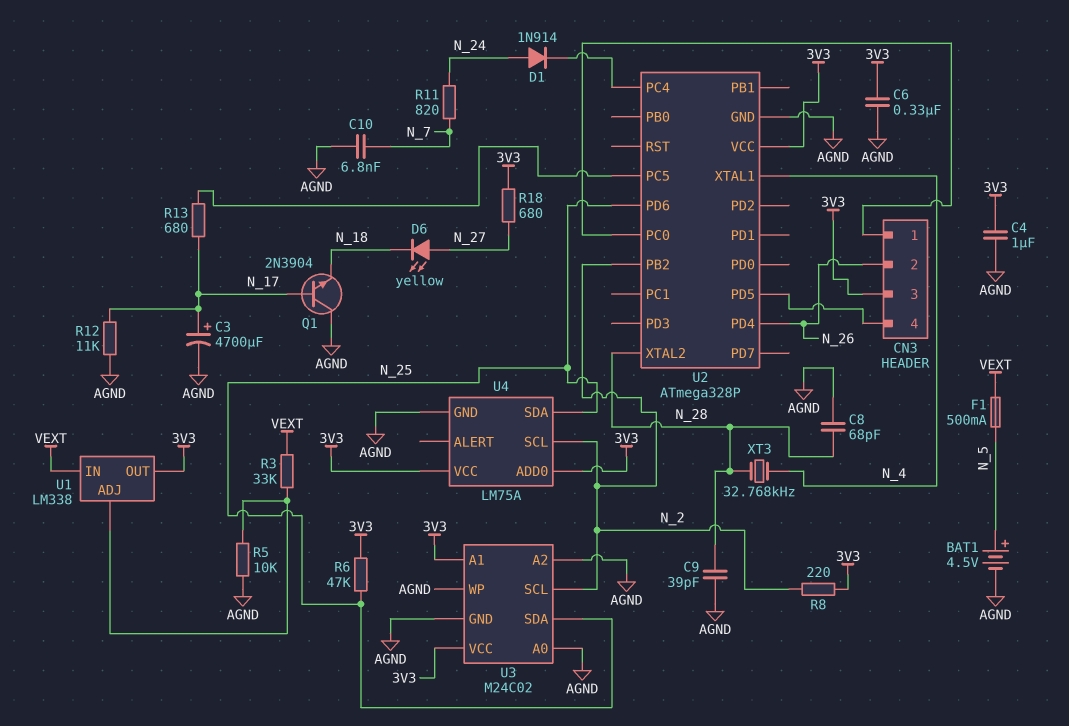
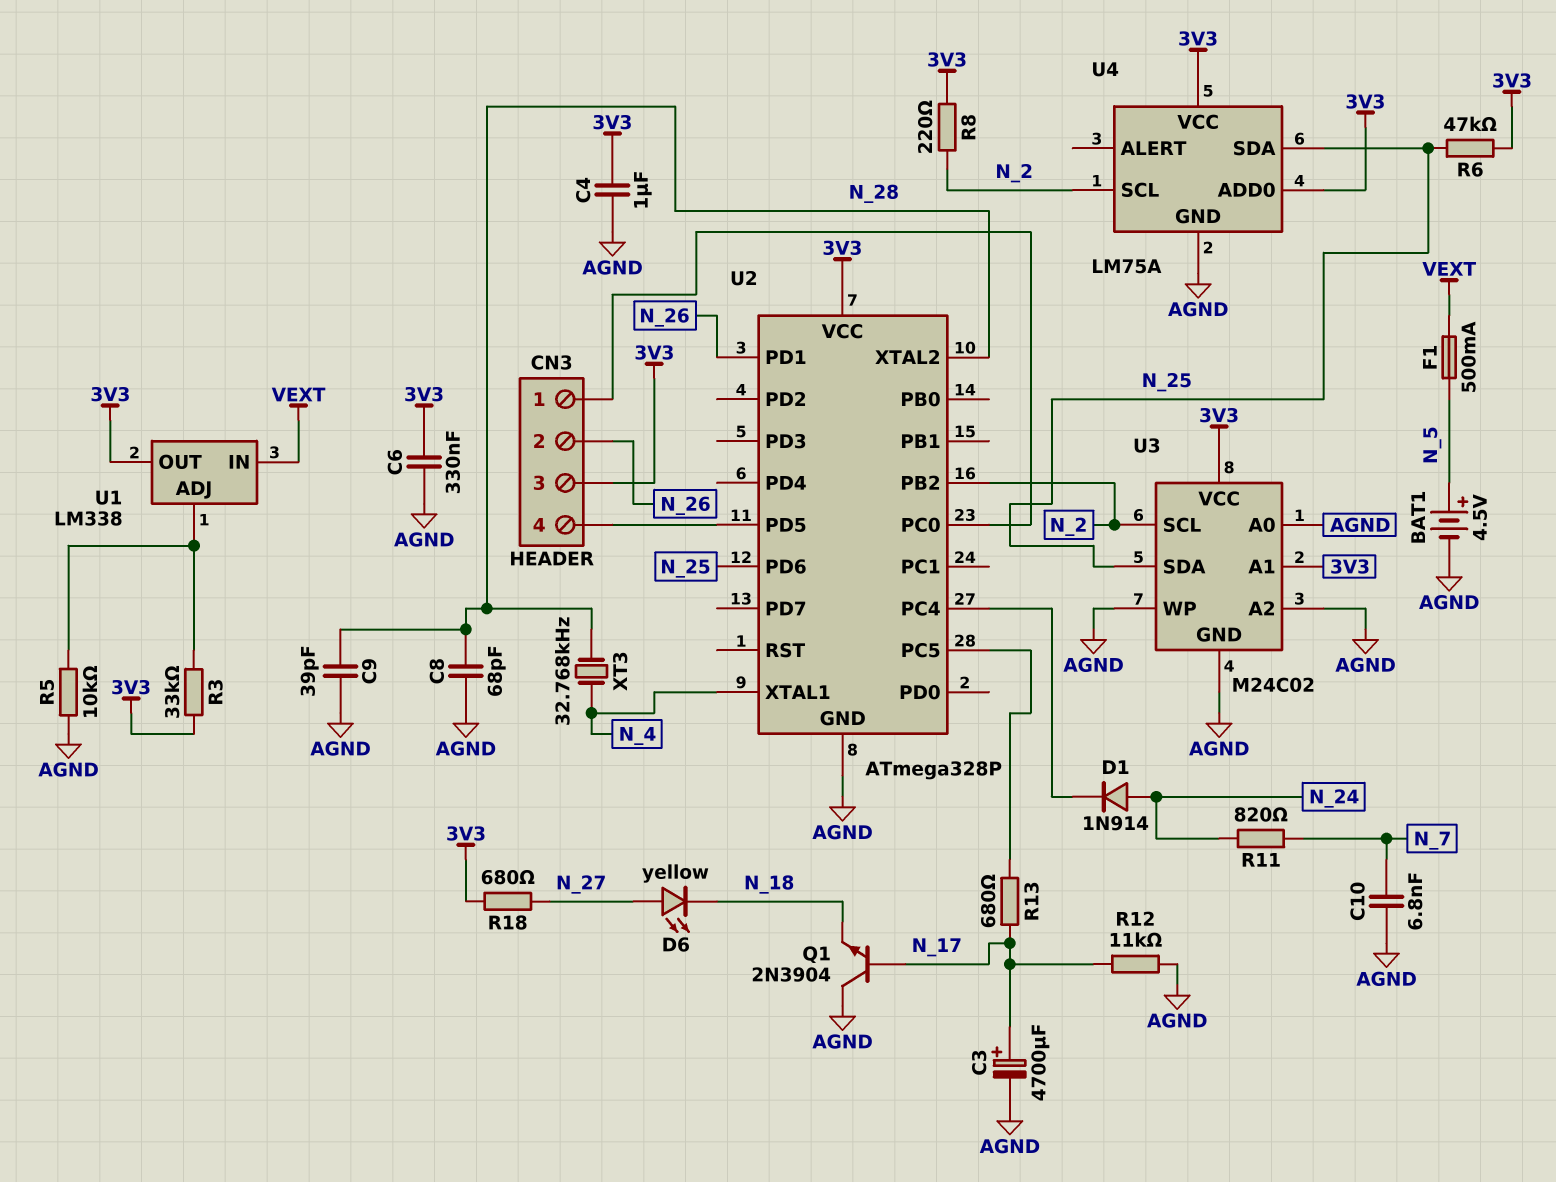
R3: 33k (U1/ADJ, VEXT) -> 33k (3V3, U1/ADJ)
U2 pin PD1: none -> N_26
U2 pin PD4: N_26 -> none

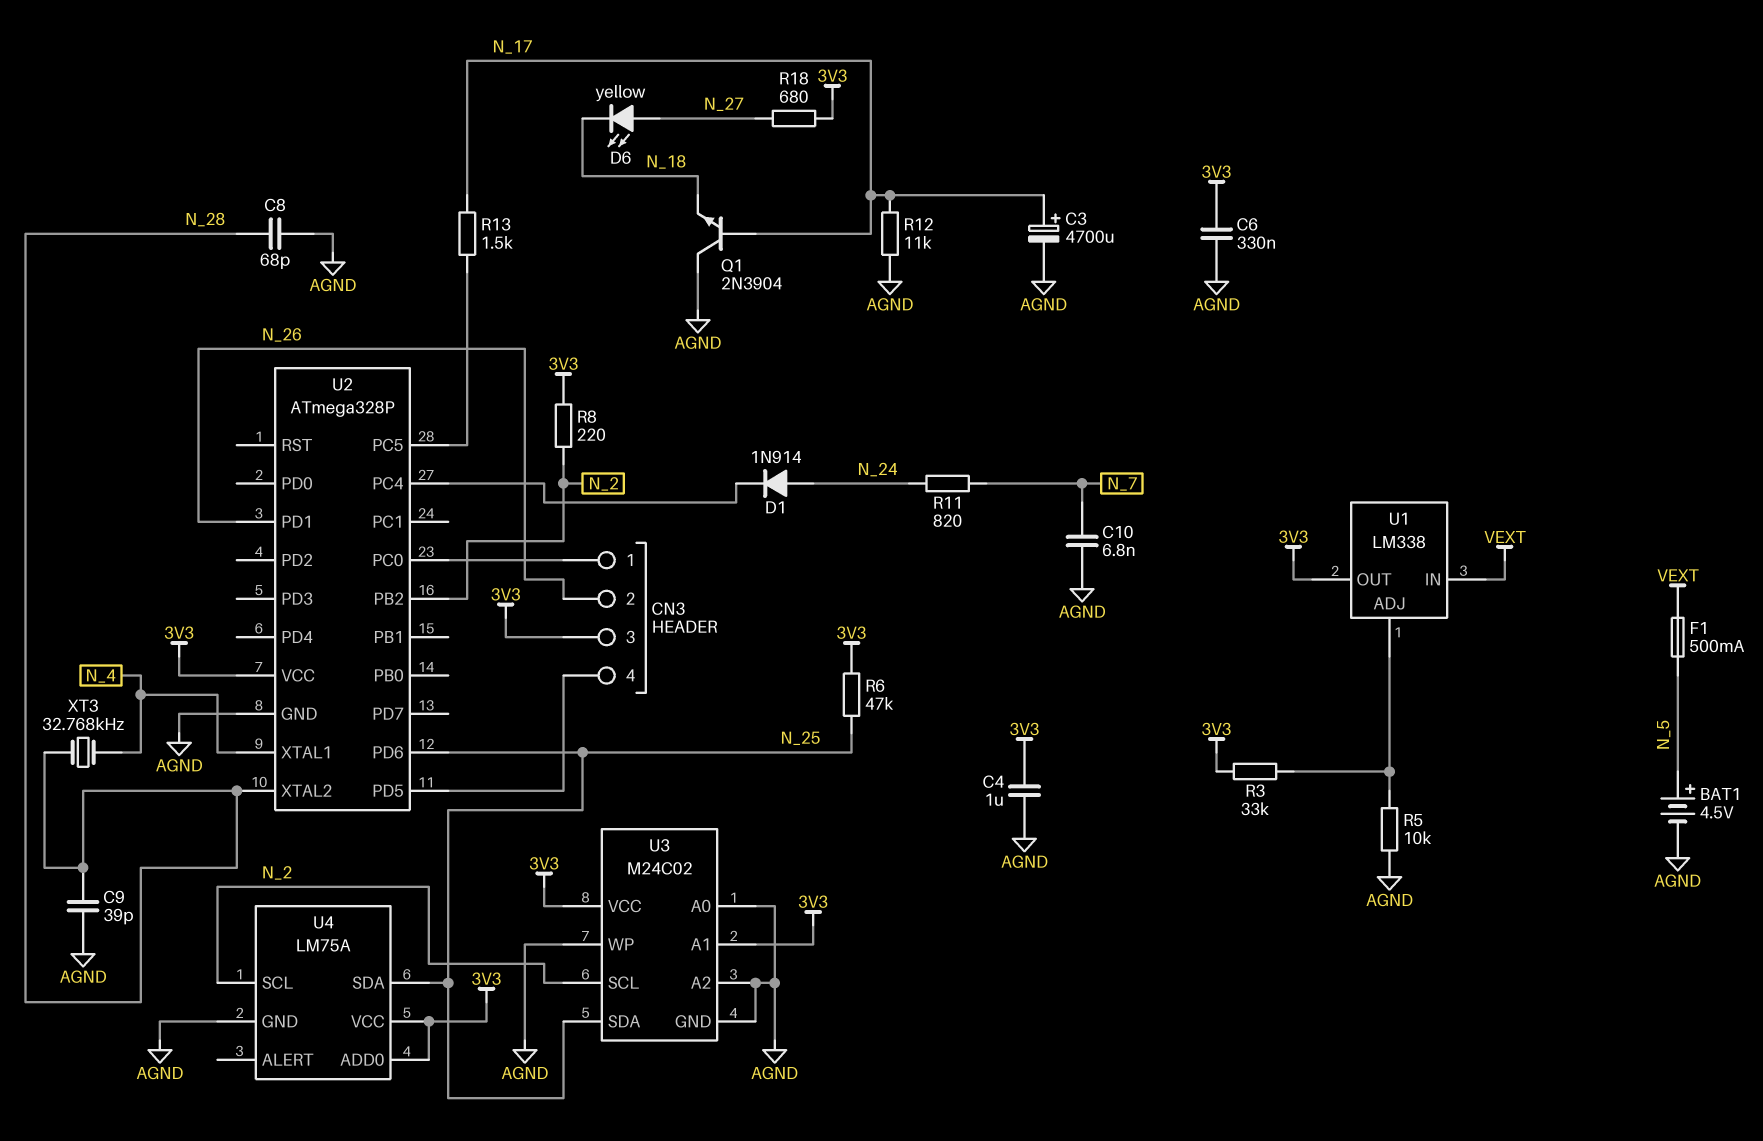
R13: 680 (N_17, U2/PC5) -> 1.5k (N_17, U2/PC5)

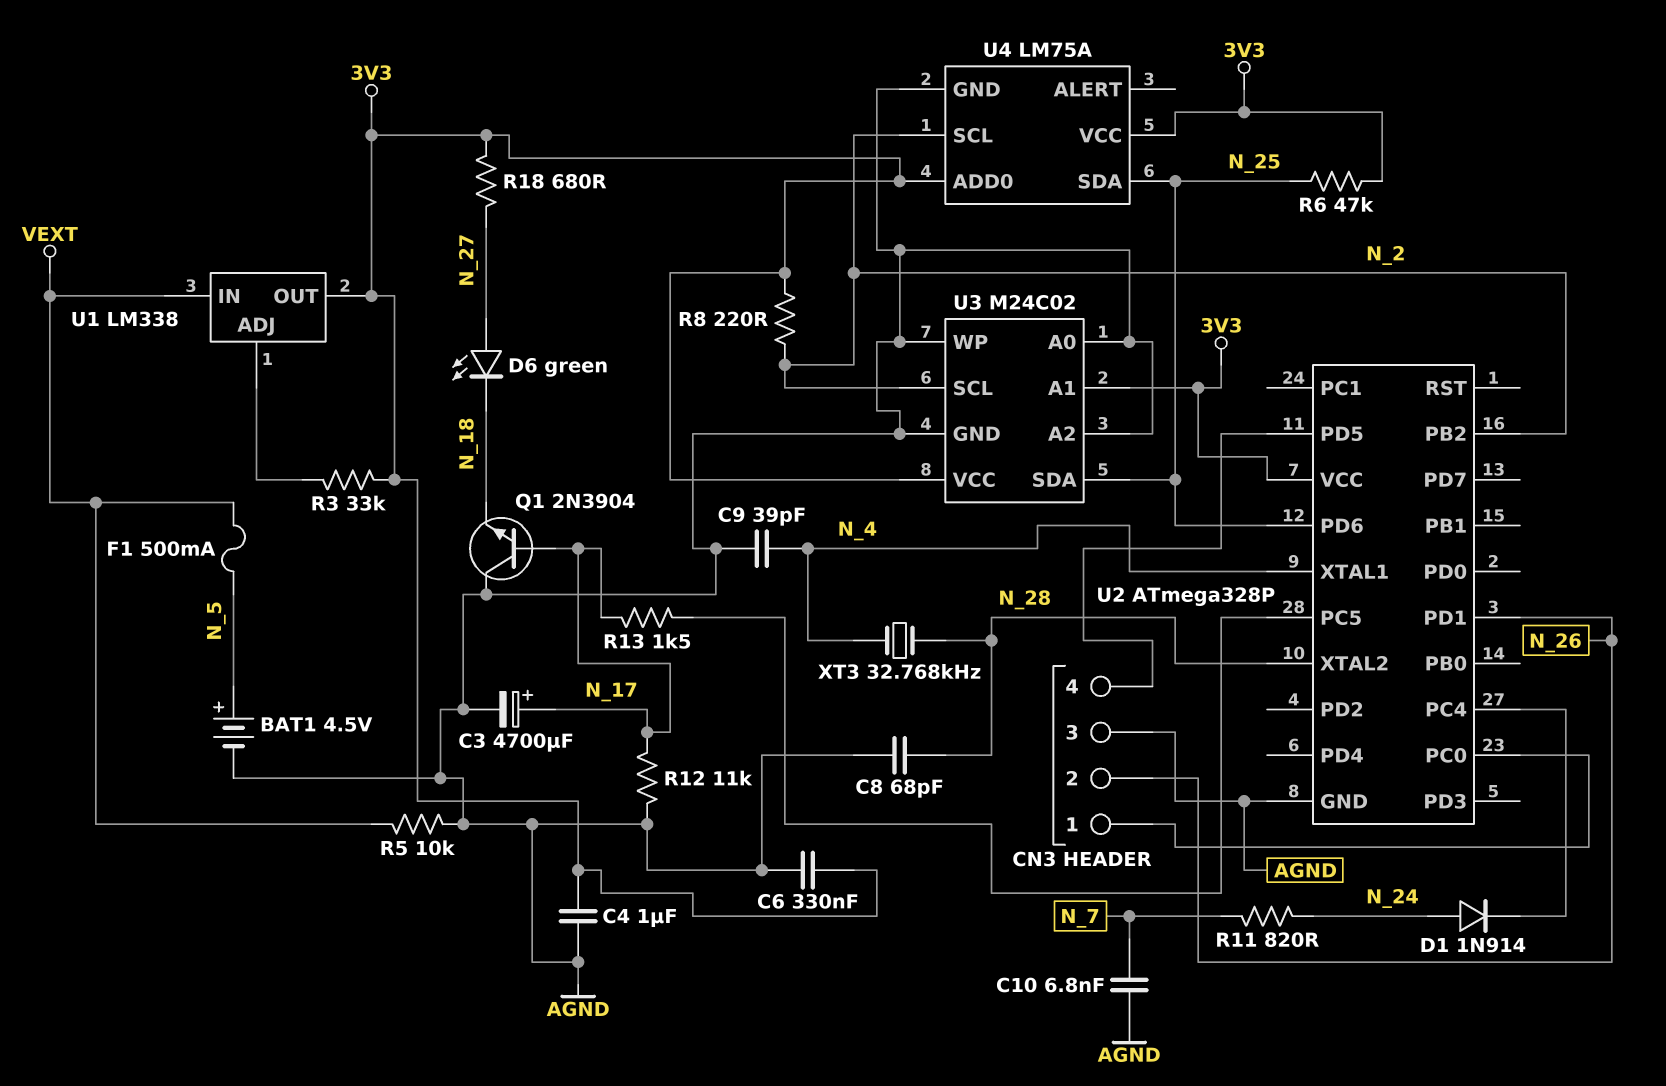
C9: 39pF (AGND, N_28) -> 39pF (AGND, N_4)
CN3 pin 3: 3V3 -> AGND
D6: LED yellow (A N_27, K N_18) -> LED green (A N_27, K N_18)
R5: 10k (AGND, U1/ADJ) -> 10k (AGND, VEXT)

